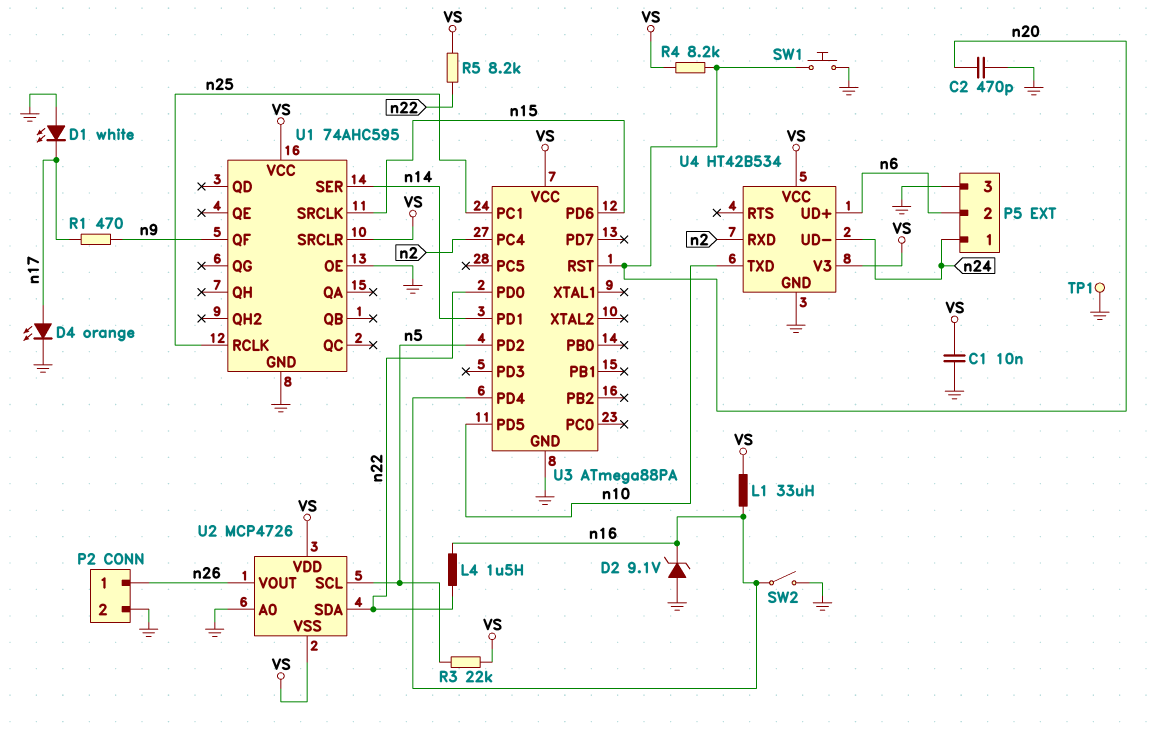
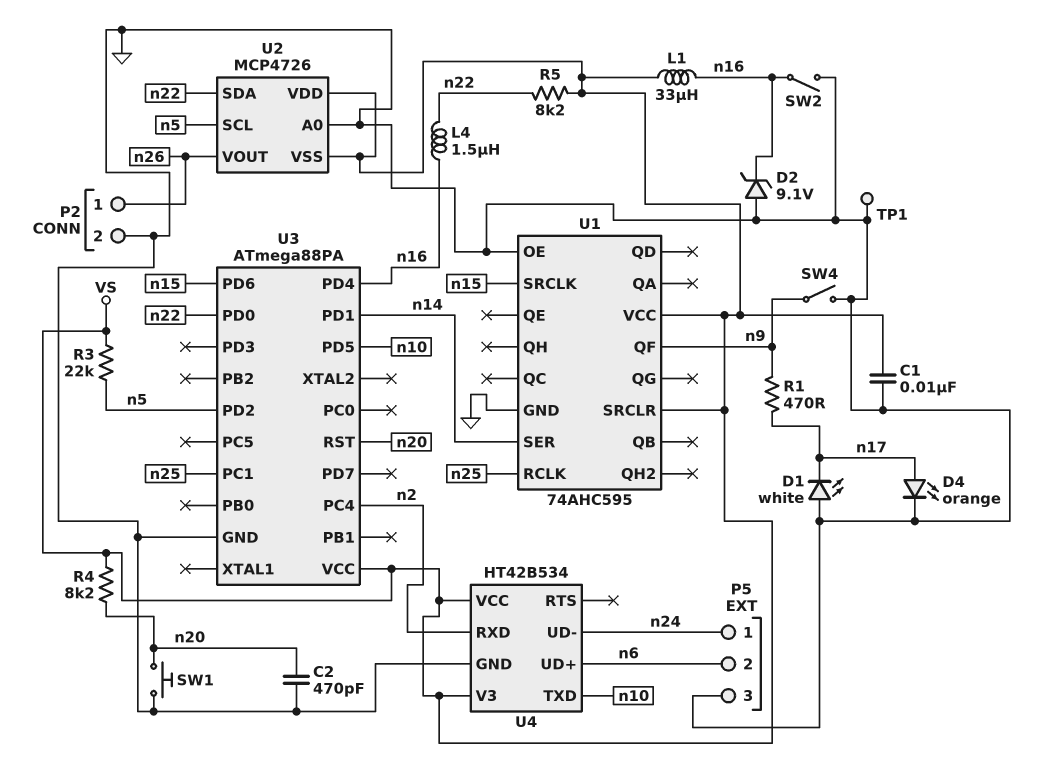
SW4: none -> switch (GND, n9)

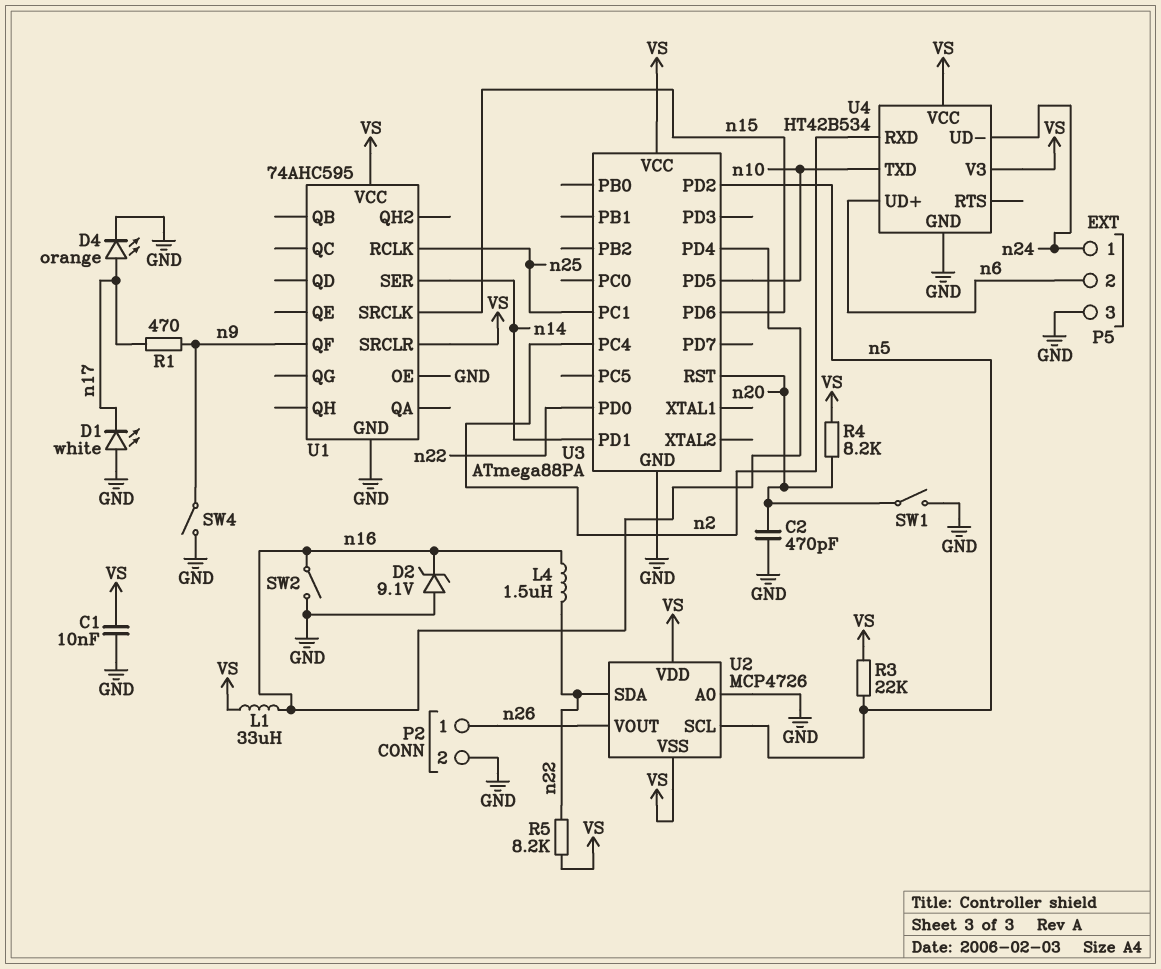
SW1: button (GND, n20) -> switch (GND, n20)
TP1: test point (GND) -> none

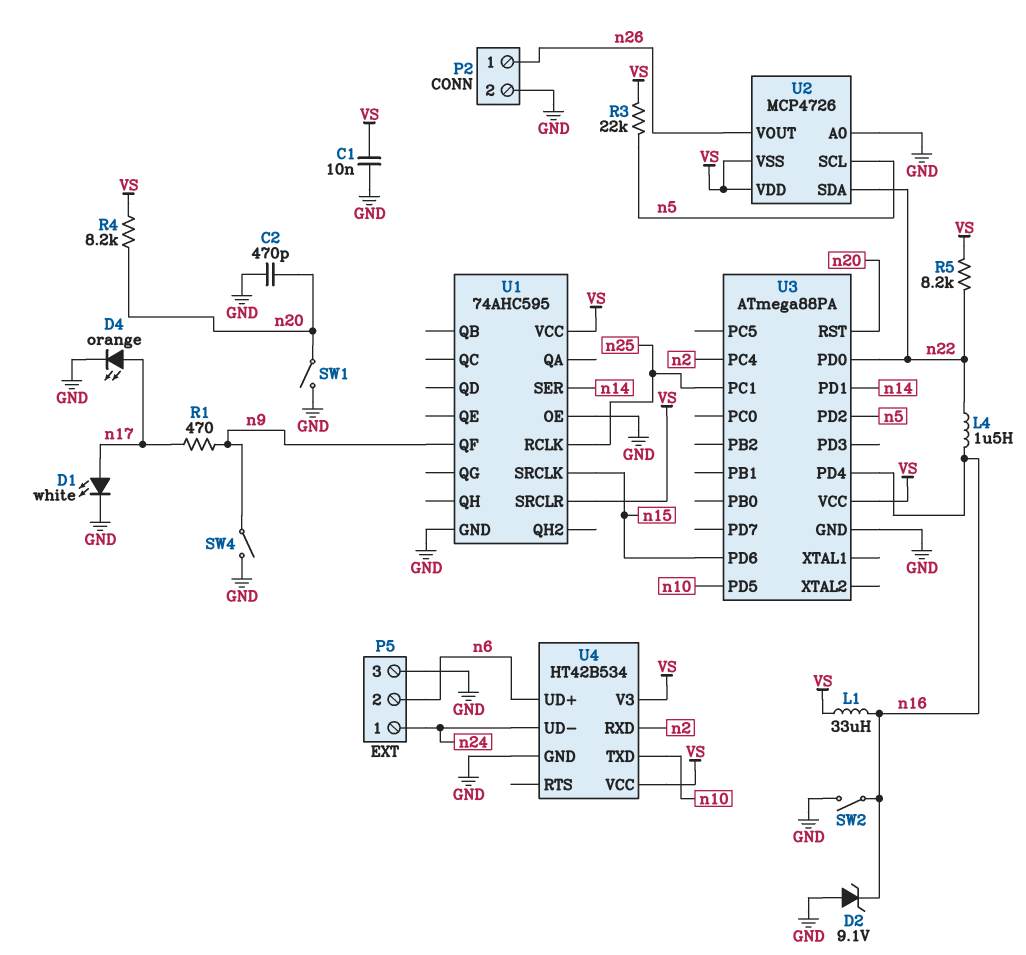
D1: LED white (A GND, K n17) -> LED white (A n17, K GND)

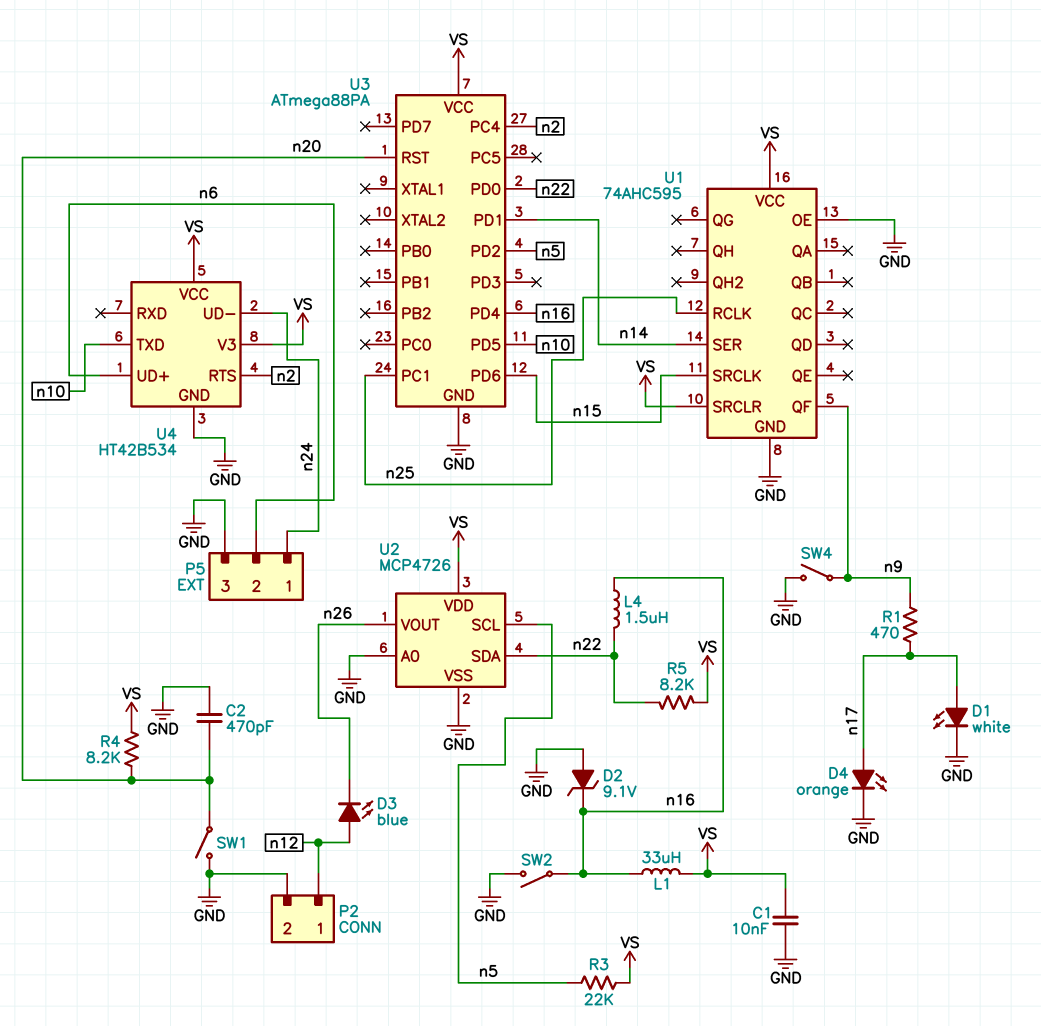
D3: none -> LED blue (A n12, K n26)
P2 pin 1: n26 -> n12
U2 pin VSS: VS -> GND
U4 pin RTS: none -> n2
U4 pin RXD: n2 -> none

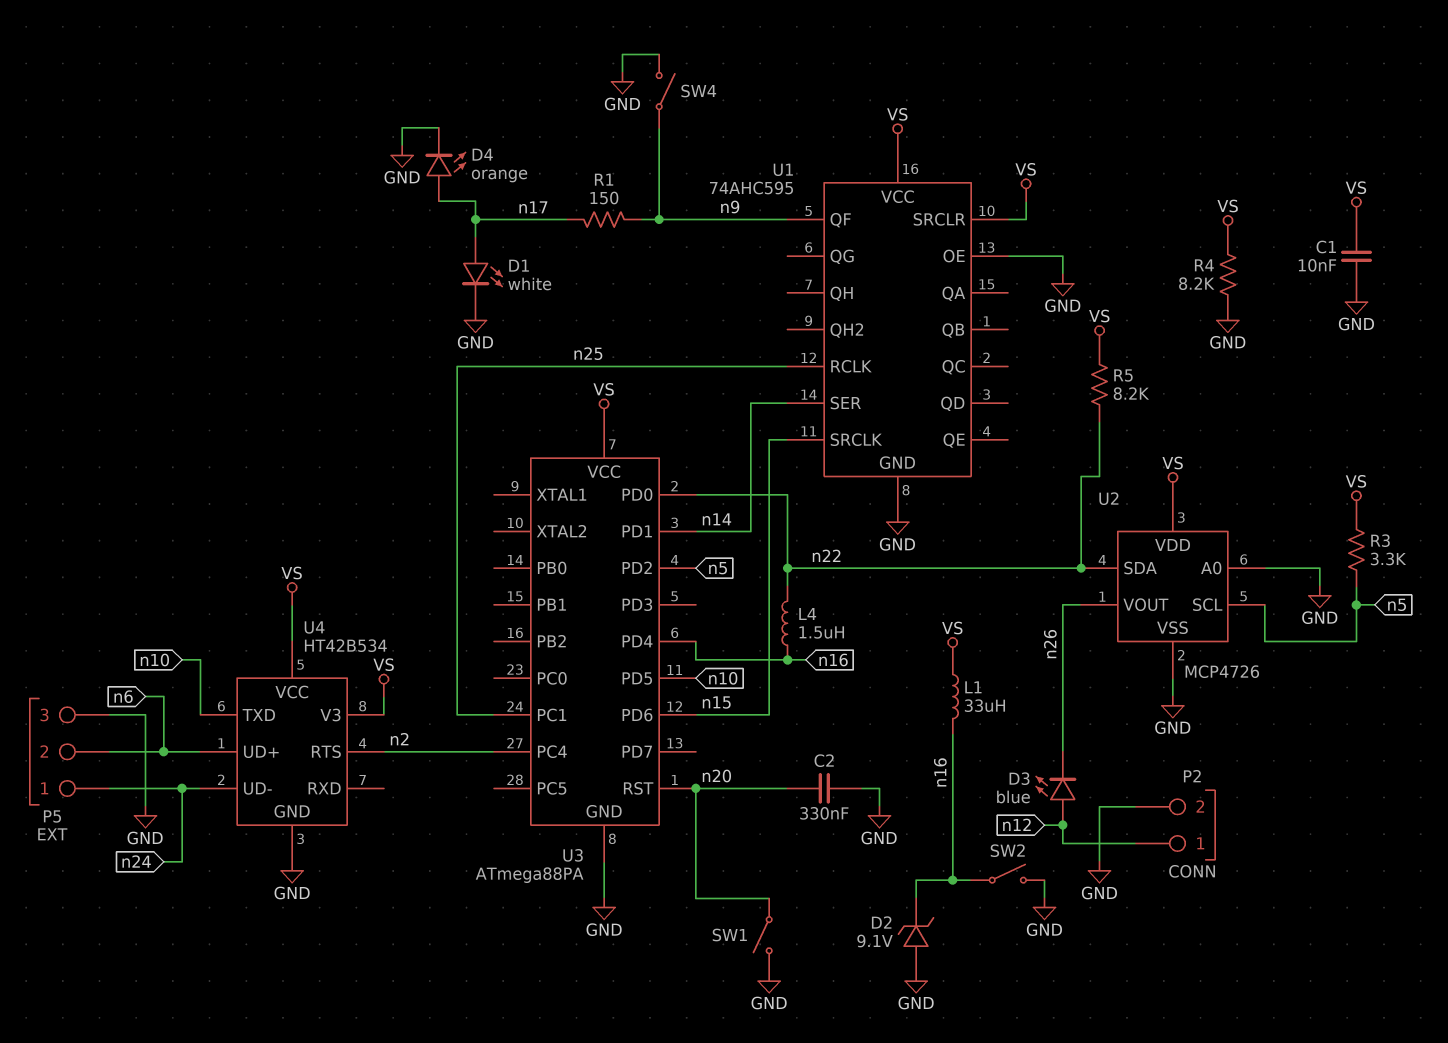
C2: 470pF (GND, n20) -> 330nF (GND, n20)
R1: 470 (n9, n17) -> 150 (n9, n17)
R3: 22k (VS, n5) -> 3.3k (VS, n5)
R4: 8.2k (VS, n20) -> 8.2k (GND, VS)

